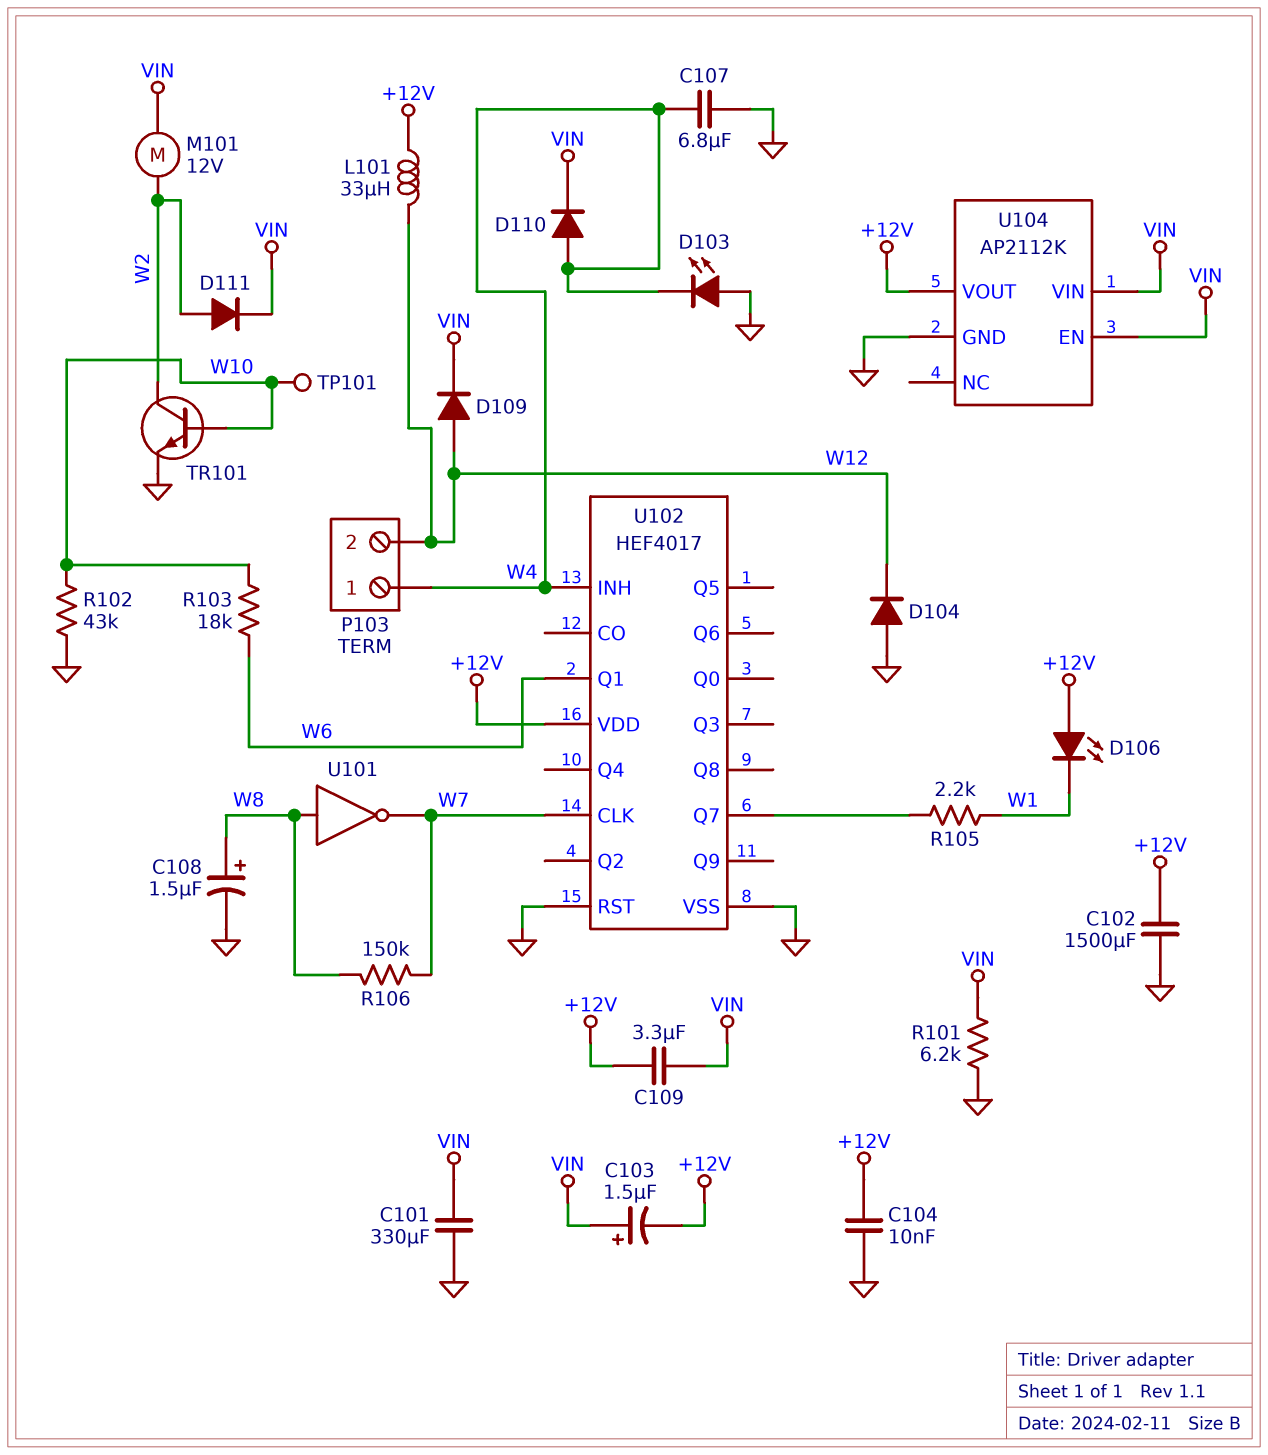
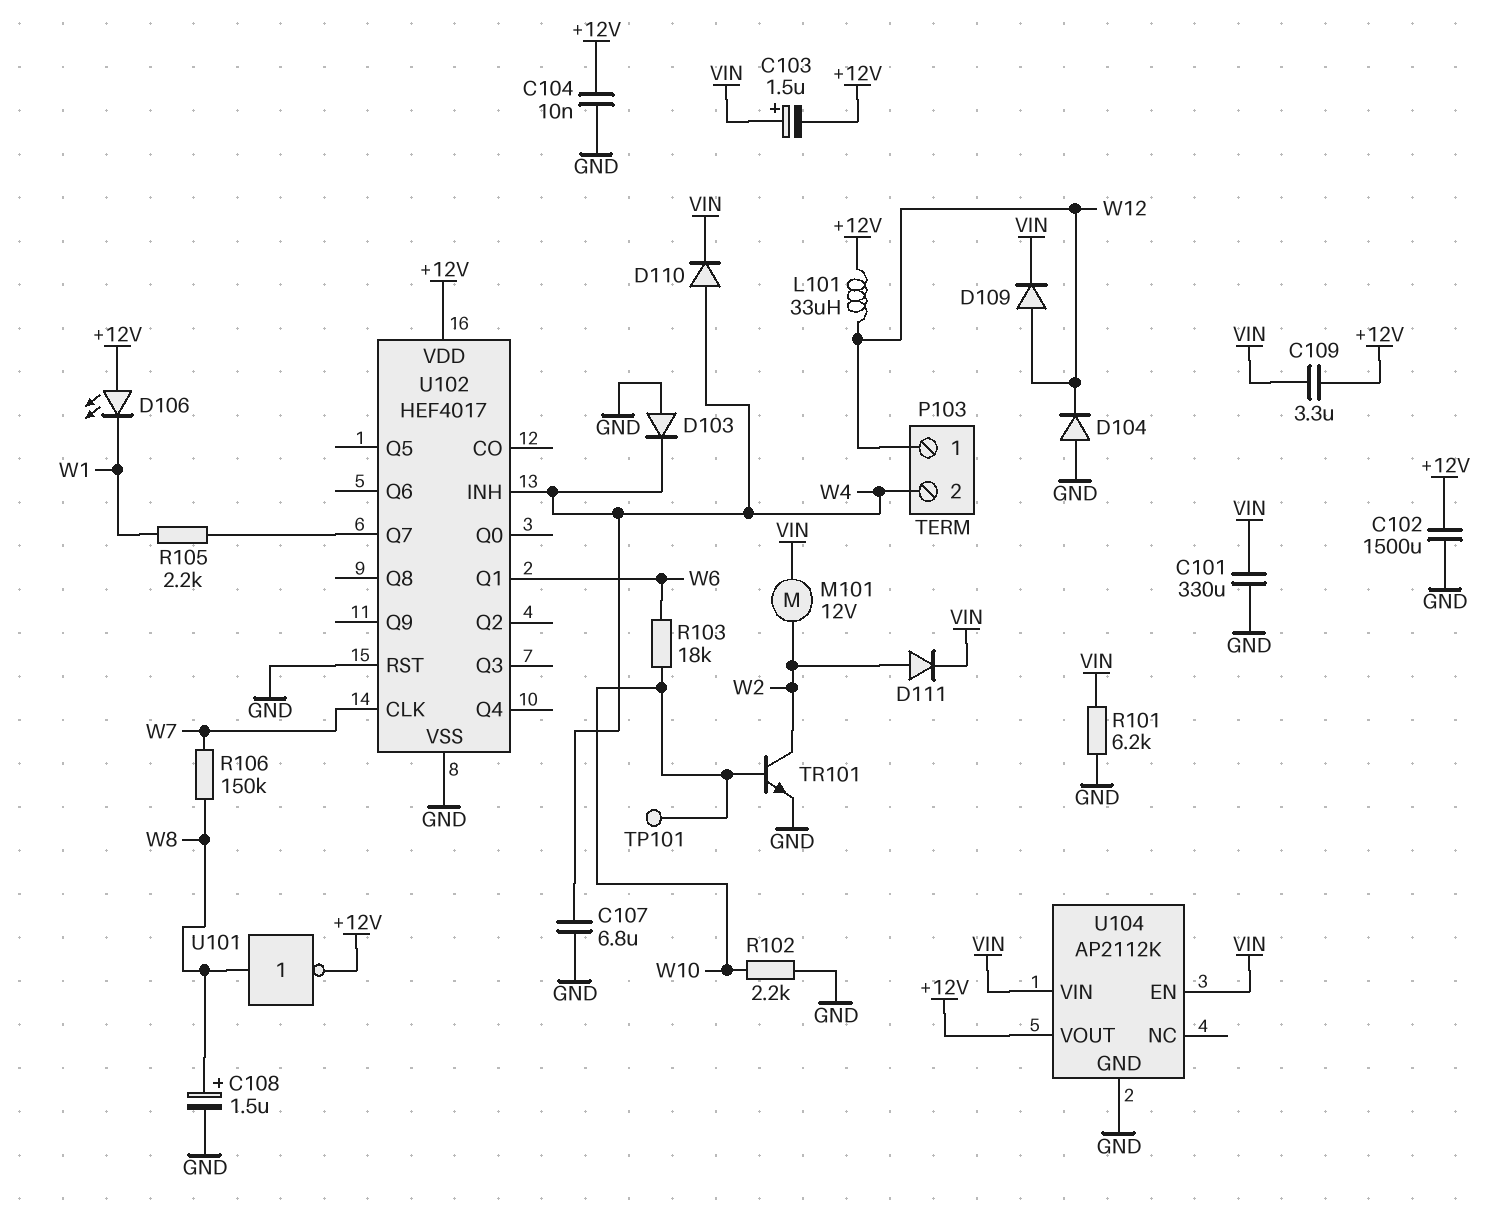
D103: LED (A GND, K W4) -> diode (A GND, K W4)
P103 pin 1: W4 -> W12
P103 pin 2: W12 -> W4
R102: 43k (GND, W10) -> 2.2k (GND, W10)
U101: NOT (in W8, out W7) -> NOT (in W8, out +12V)

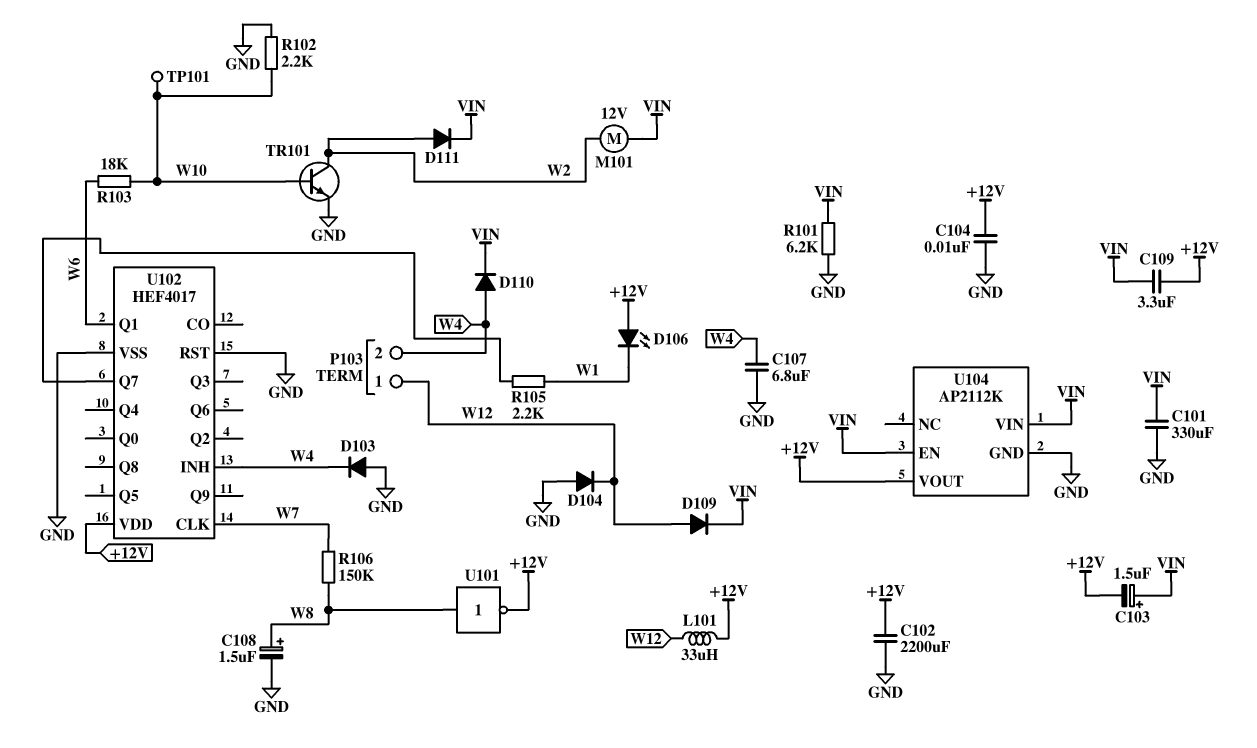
C102: 1500uF (+12V, GND) -> 2200uF (+12V, GND)

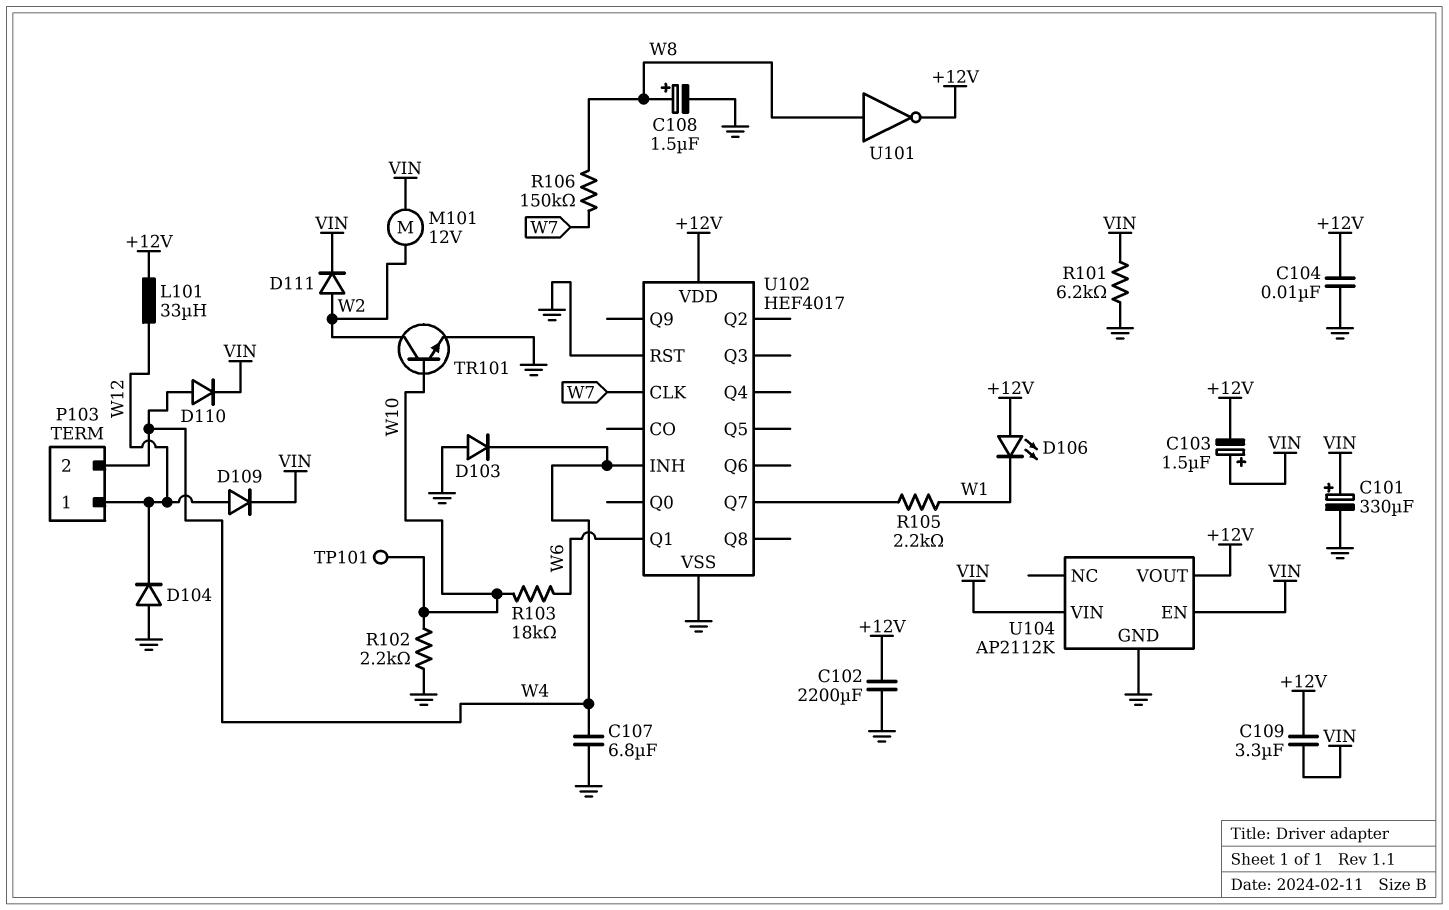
C101: 330uF (GND, VIN) -> 330uF (plus VIN, minus GND)

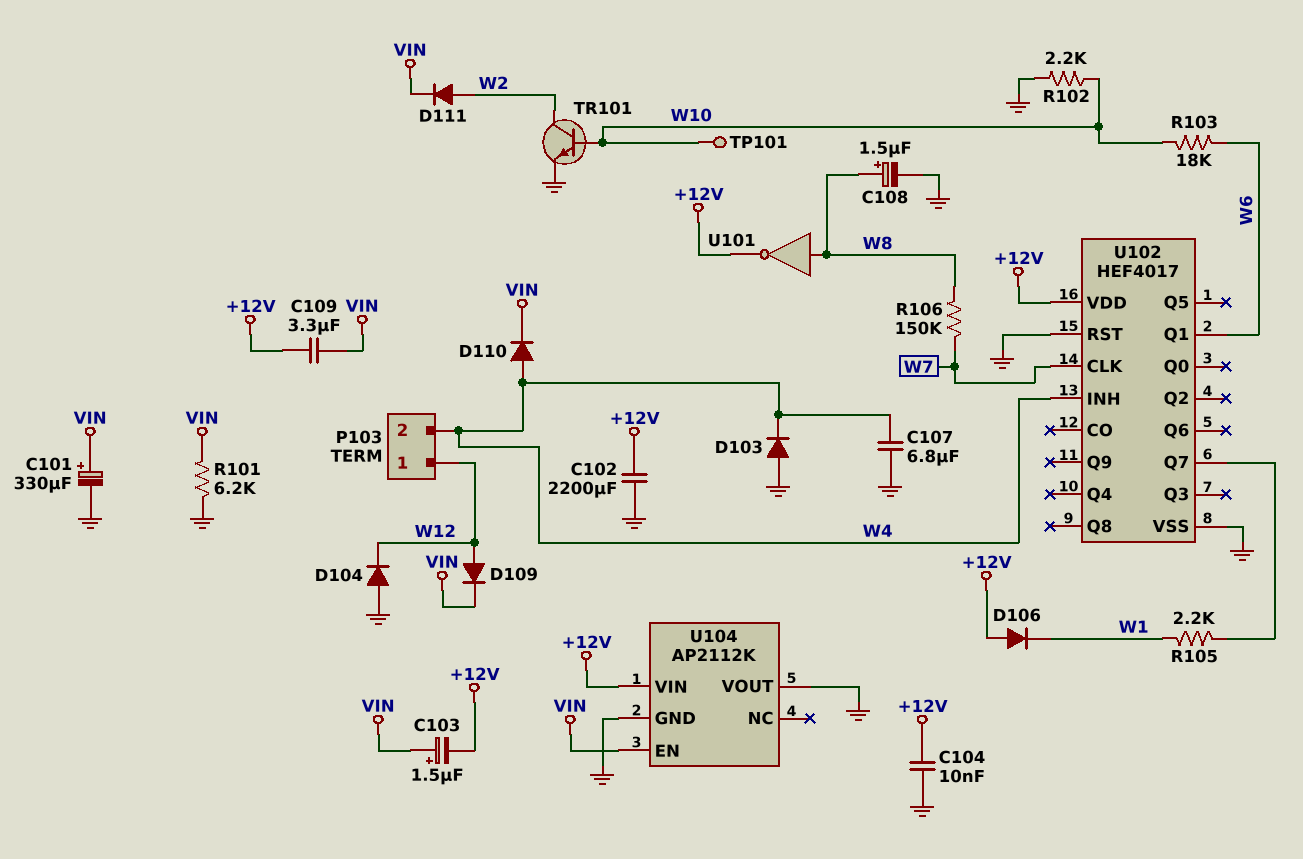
D106: LED (A +12V, K W1) -> diode (A +12V, K W1)
L101: 33uH (+12V, W12) -> none
M101: motor 12V (VIN, W2) -> none
U104 pin VIN: VIN -> +12V
U104 pin VOUT: +12V -> GND

